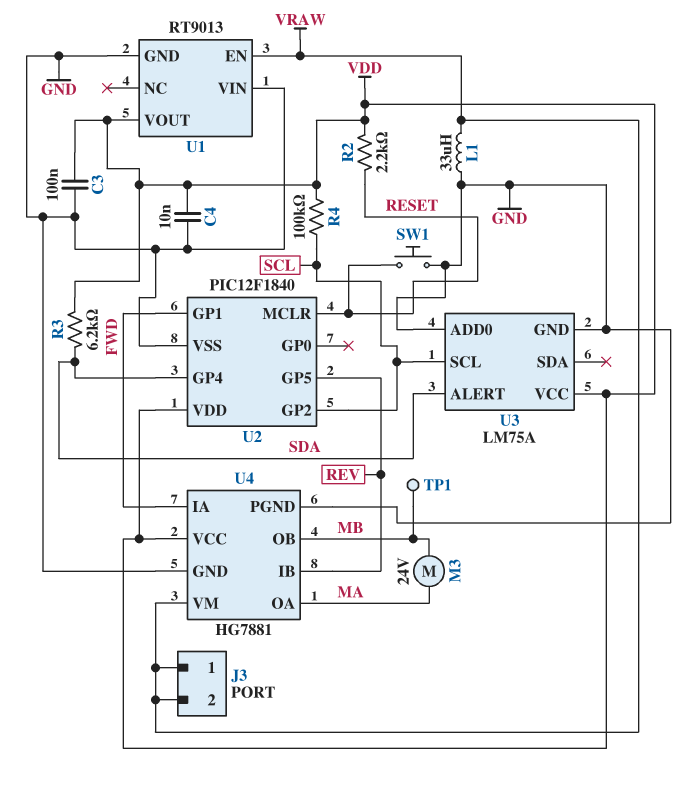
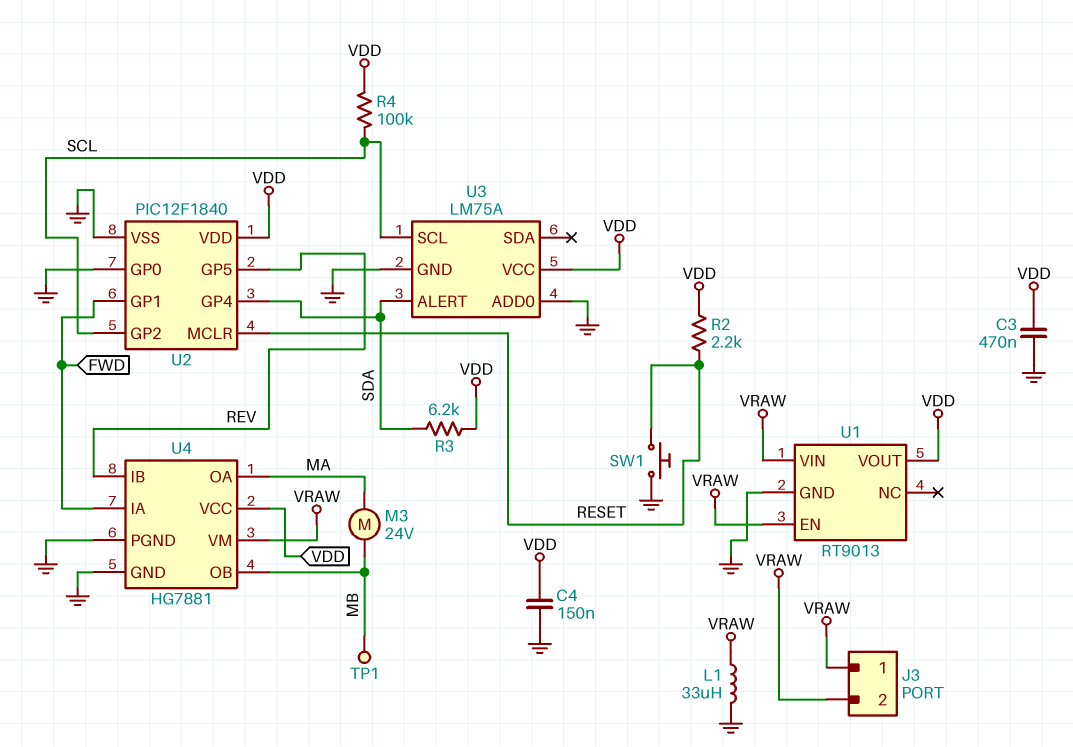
C3: 100nF (GND, VDD) -> 470nF (GND, VDD)
C4: 10nF (GND, VDD) -> 150nF (GND, VDD)
U1 pin VIN: GND -> VRAW
U2 pin GP0: none -> GND

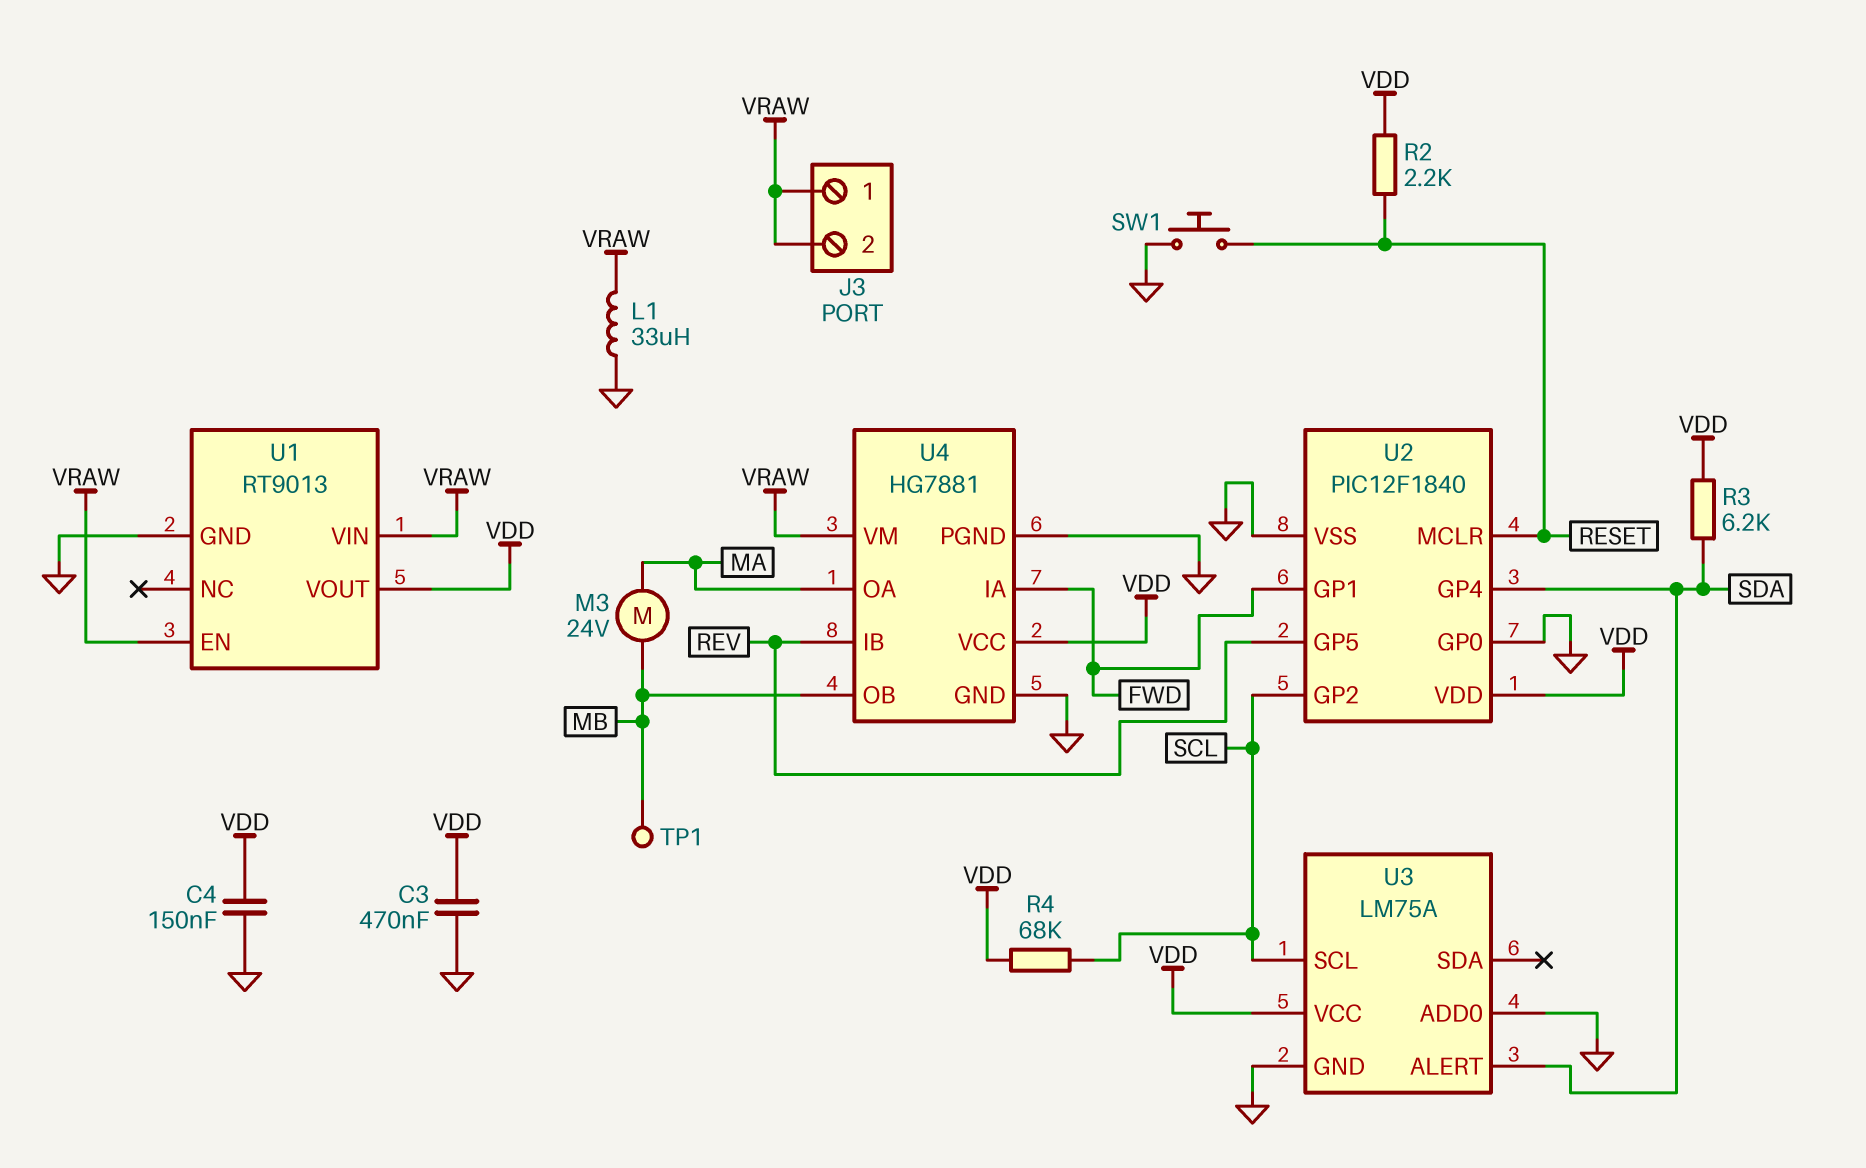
R4: 100k (SCL, VDD) -> 68k (SCL, VDD)

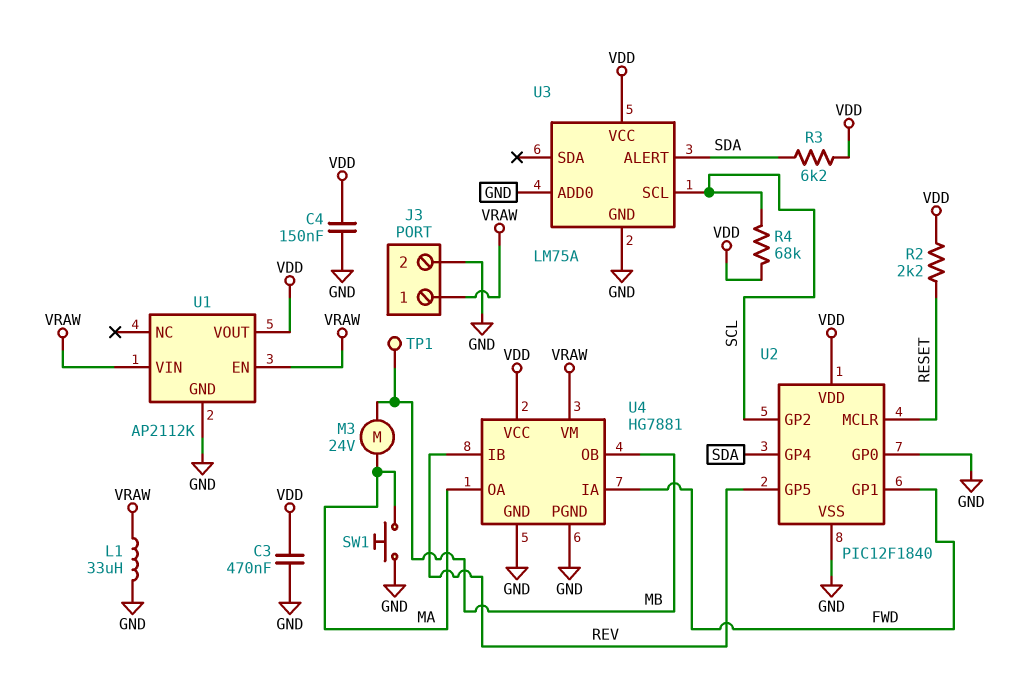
J3 pin 2: VRAW -> GND
SW1: button (GND, RESET) -> button (GND, MA)
U1: RT9013 -> AP2112K

